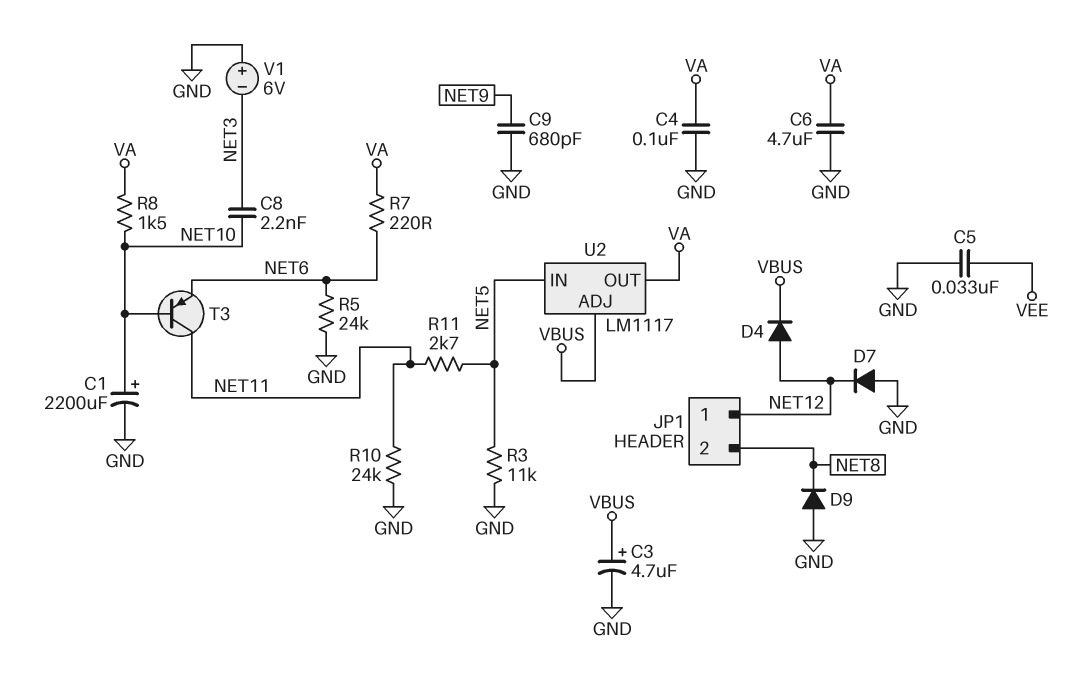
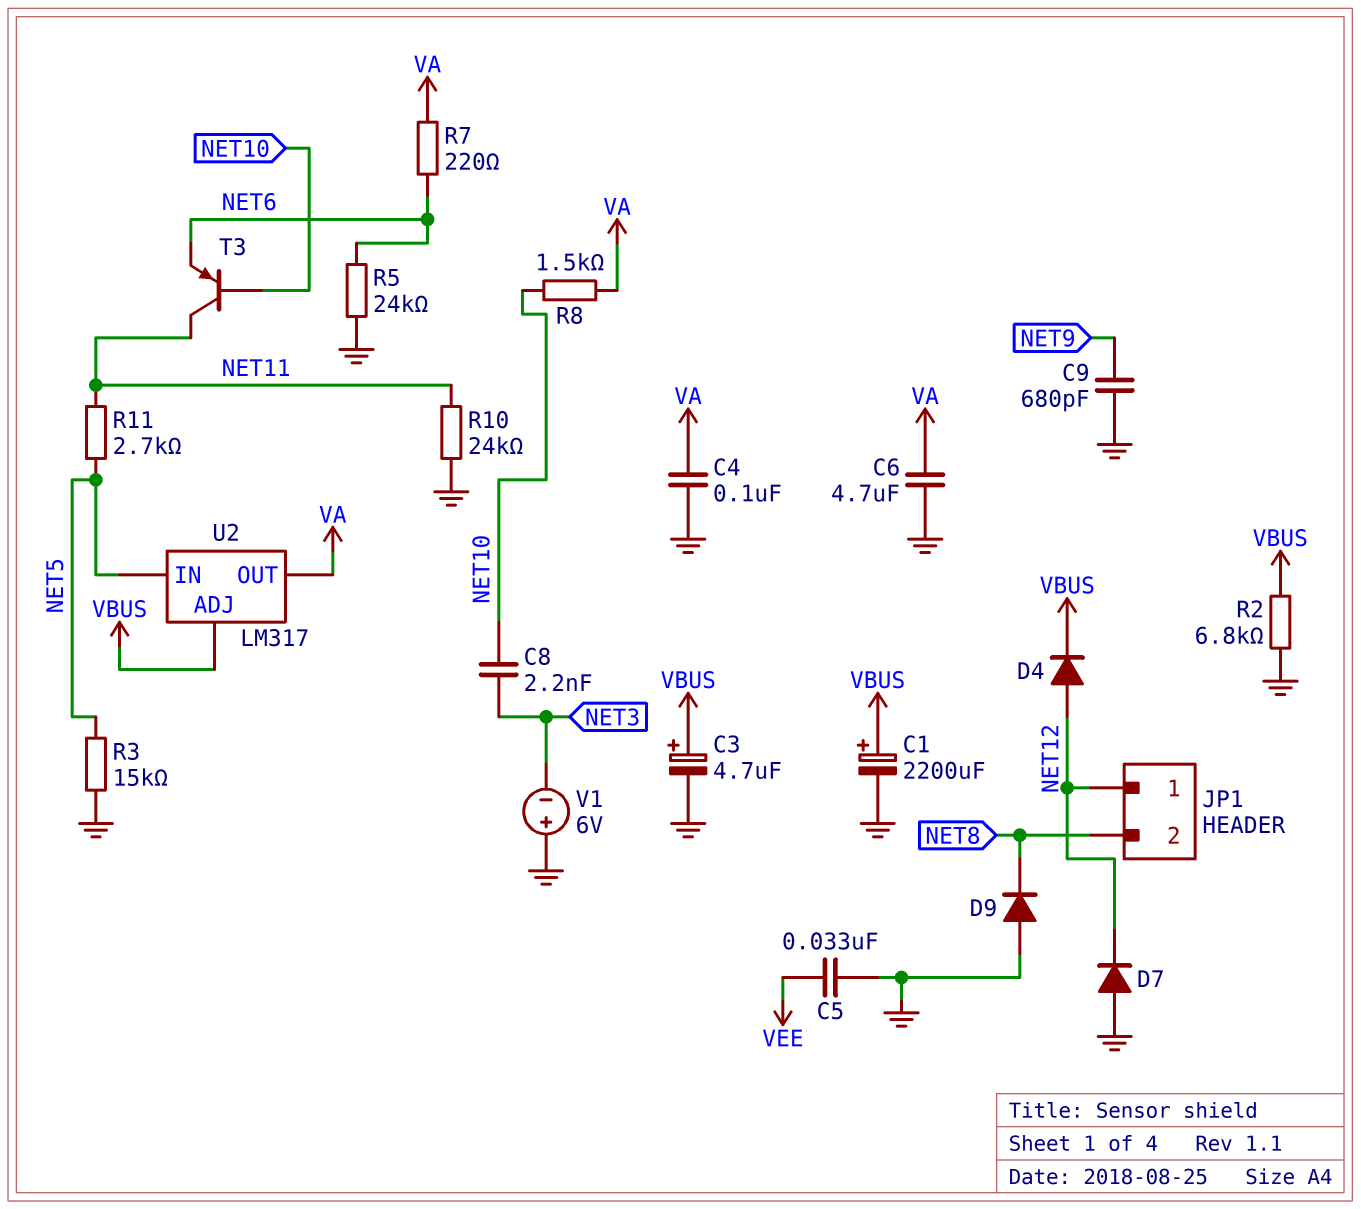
C1: 2200uF (plus NET10, minus GND) -> 2200uF (plus VBUS, minus GND)
R2: none -> 6.8k (GND, VBUS)
R3: 11k (GND, NET5) -> 15k (GND, NET5)
U2: LM1117 -> LM317

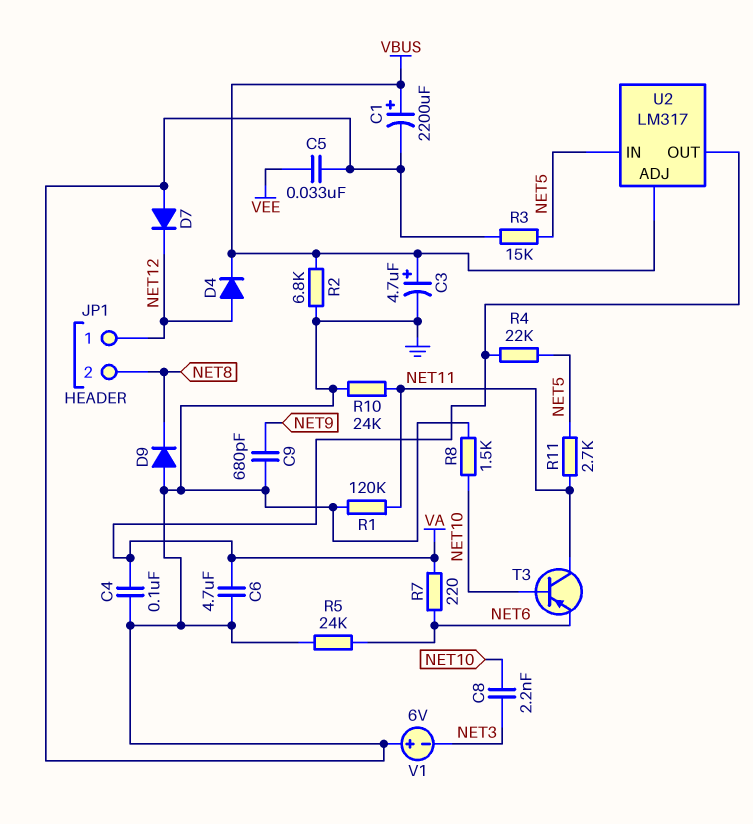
R1: none -> 120k (GND, NET11)
R4: none -> 22k (NET5, VA)
R8: 1.5k (NET10, VA) -> 1.5k (GND, NET10)

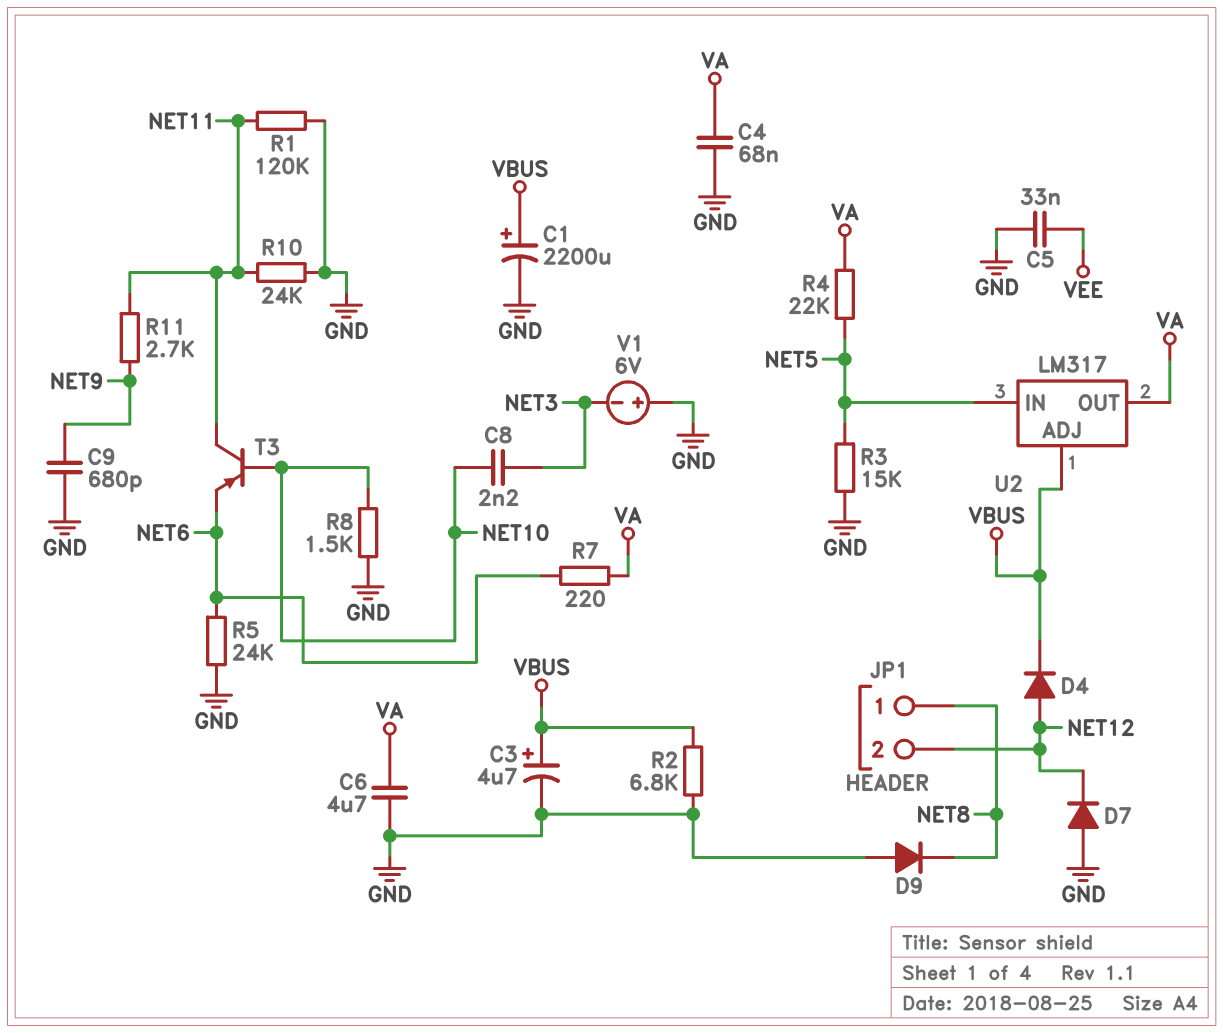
C4: 100nF (GND, VA) -> 68nF (GND, VA)
JP1 pin 1: NET12 -> NET8
JP1 pin 2: NET8 -> NET12
R11: 2.7k (NET5, NET11) -> 2.7k (NET9, NET11)

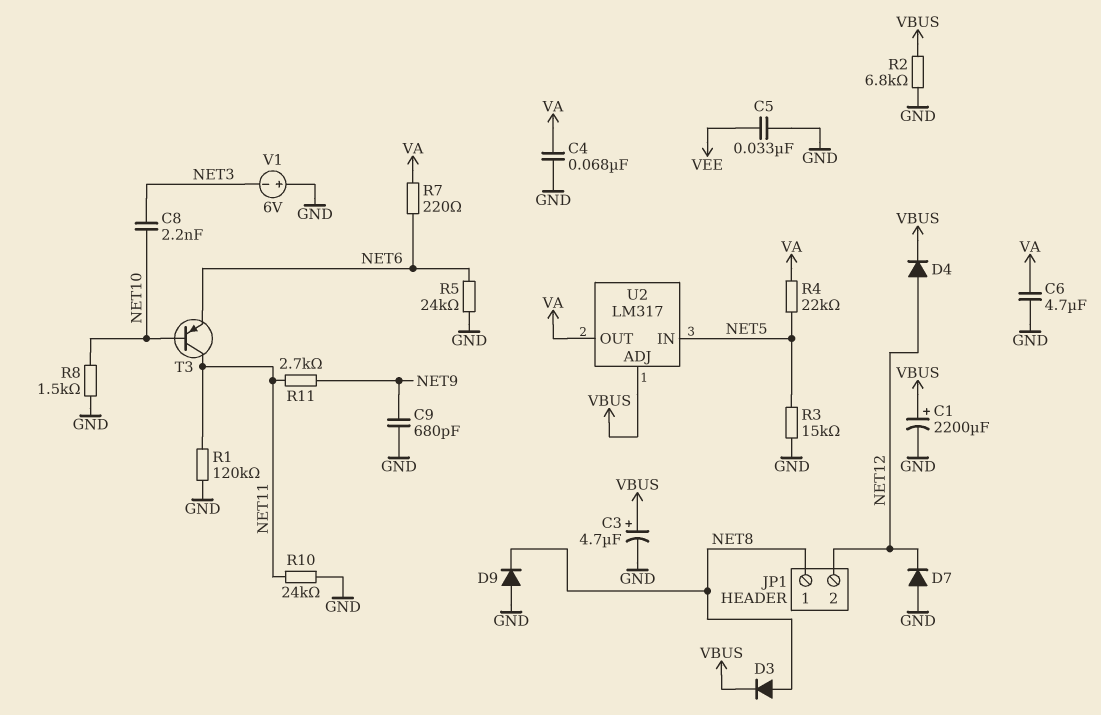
D3: none -> diode (A NET8, K VBUS)

